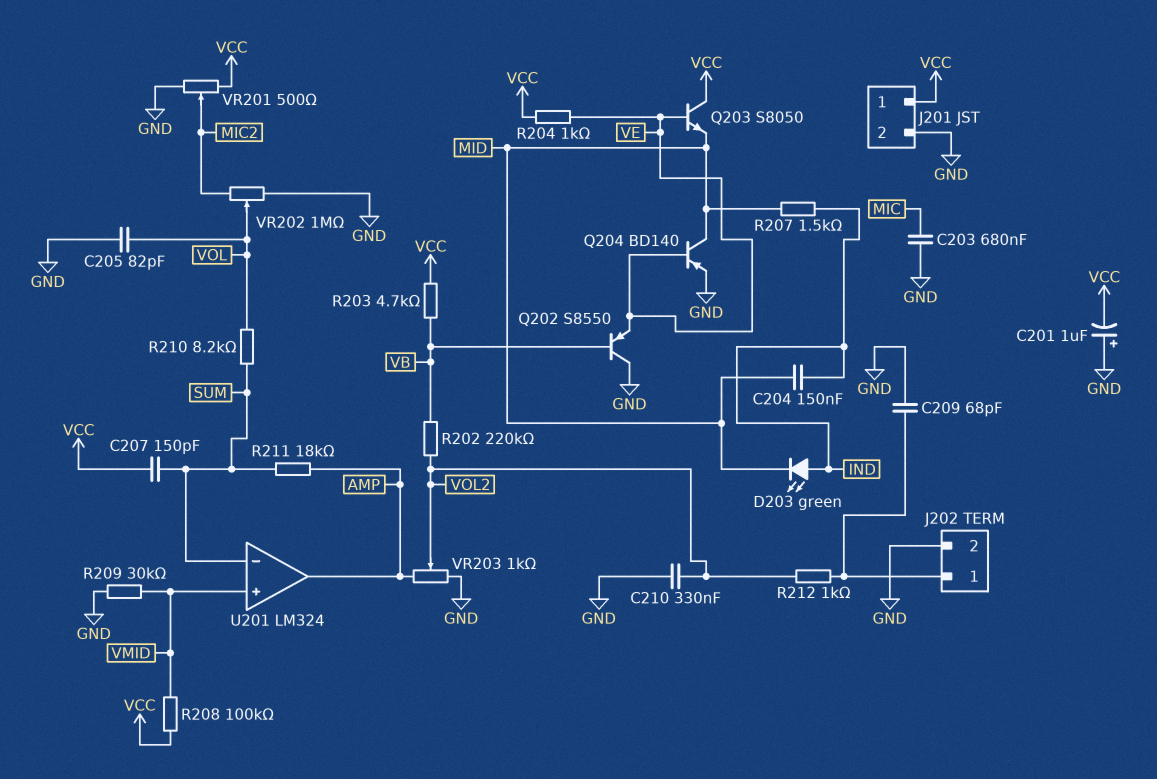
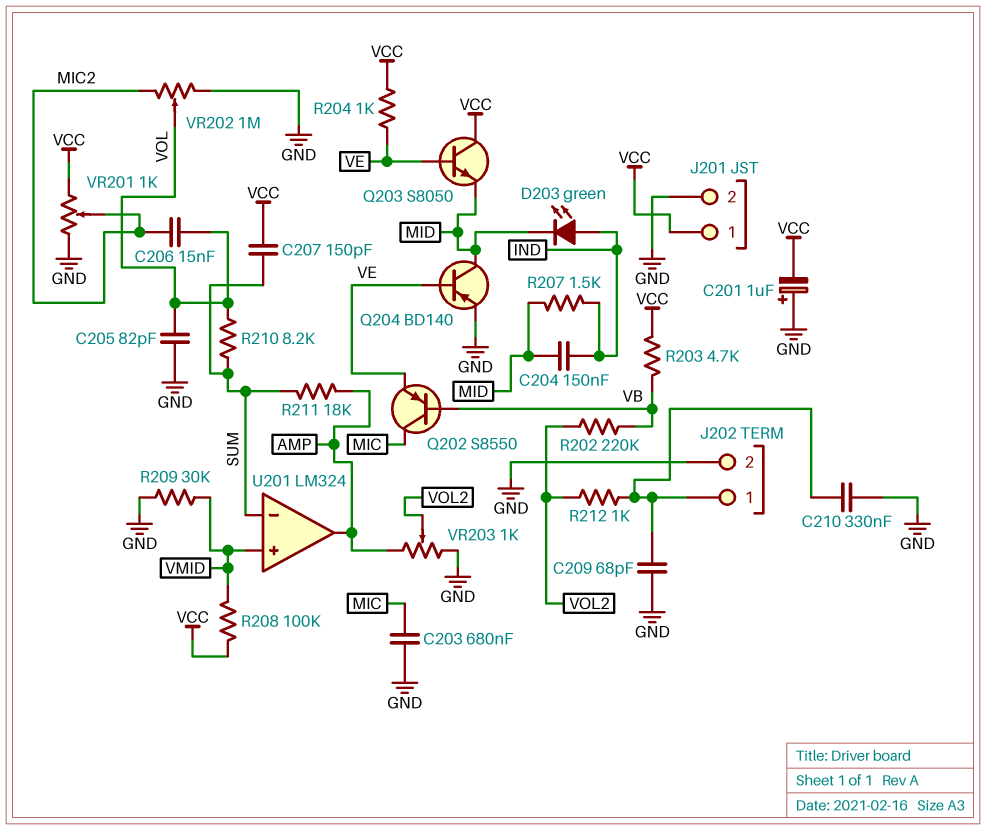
C206: none -> 15nF (MIC2, VOL)
C210: 330nF (GND, VOL2) -> 330nF (GND, J202/1)
Q202: PNP S8550 (B VB, C GND, E VE) -> PNP S8550 (B VB, C MIC, E VE)
VR201: 500 (GND, VCC, wiper MIC2) -> 1k (GND, VCC, wiper MIC2)

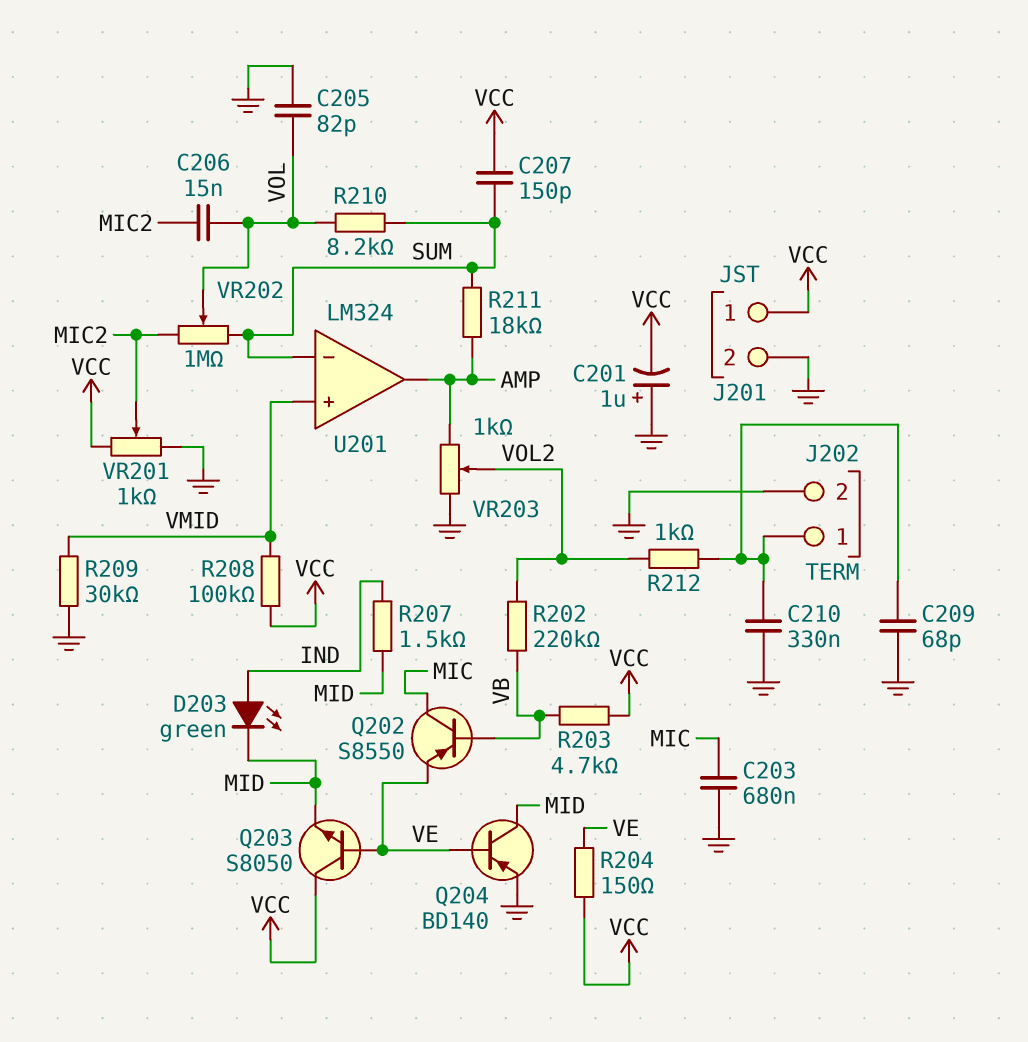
C204: 150nF (IND, MID) -> none
R204: 1k (VCC, VE) -> 150 (VCC, VE)
VR202: 1M (GND, MIC2, wiper VOL) -> 1M (MIC2, SUM, wiper VOL)

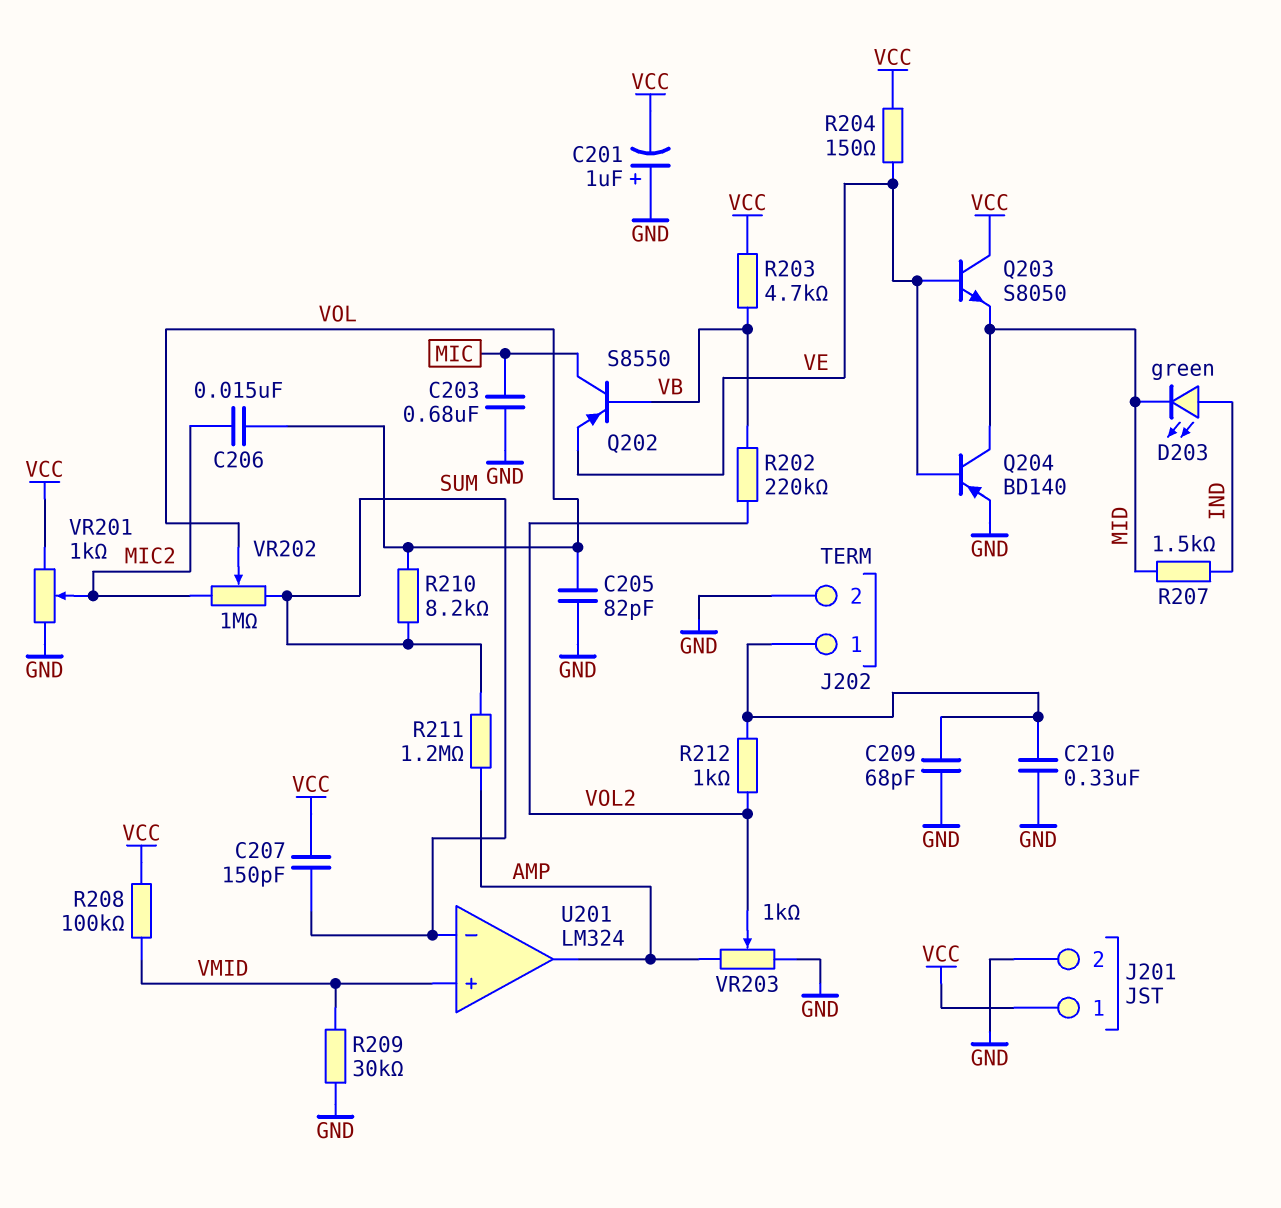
R211: 18k (AMP, SUM) -> 1.2M (AMP, SUM)

